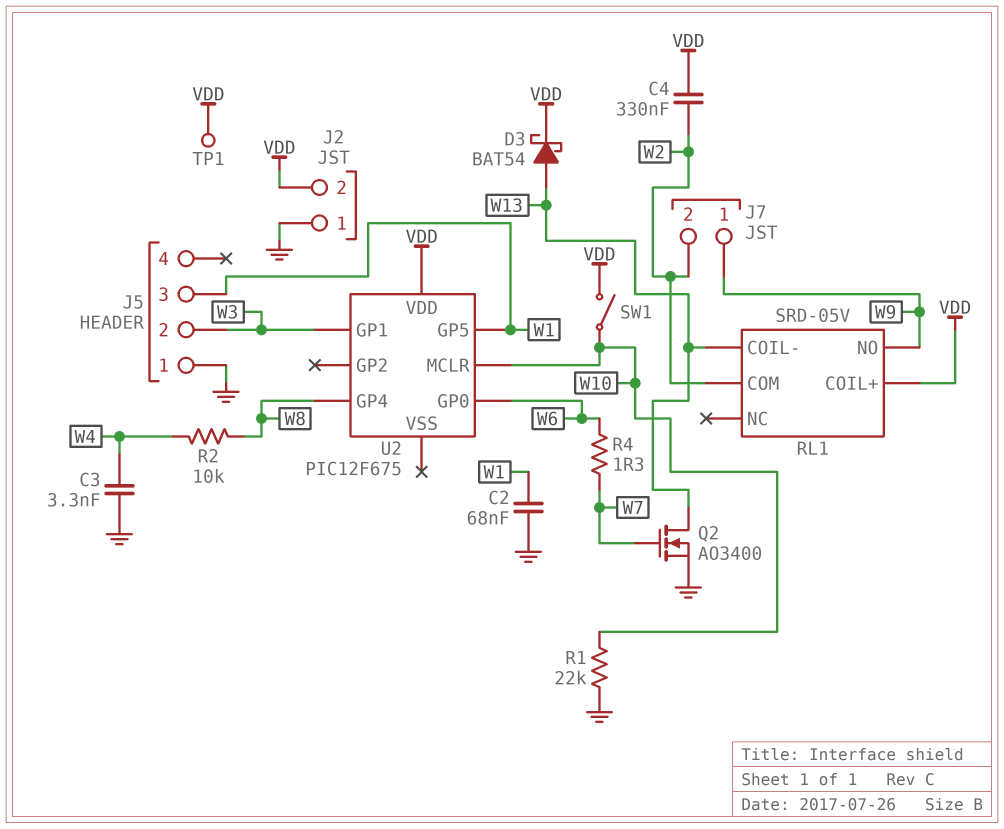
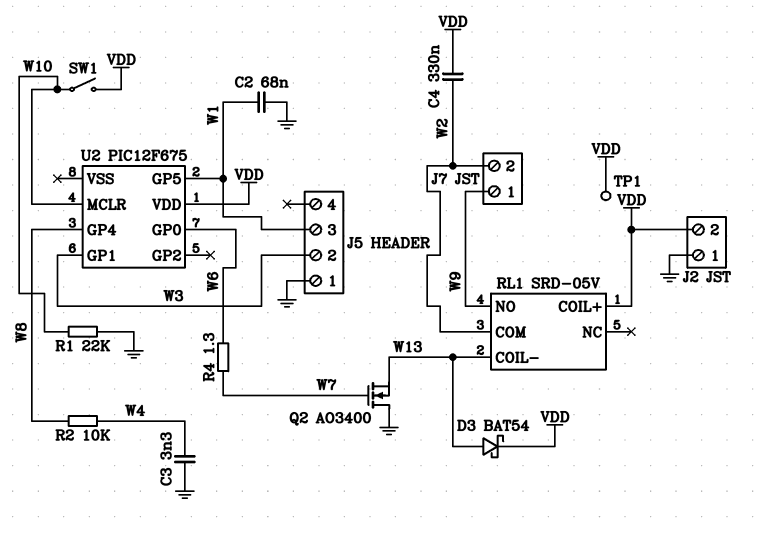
Q2: NMOS AO3400 (G W7, D W13, S GND) -> NMOS AO3400 (G W7, D GND, S W13)

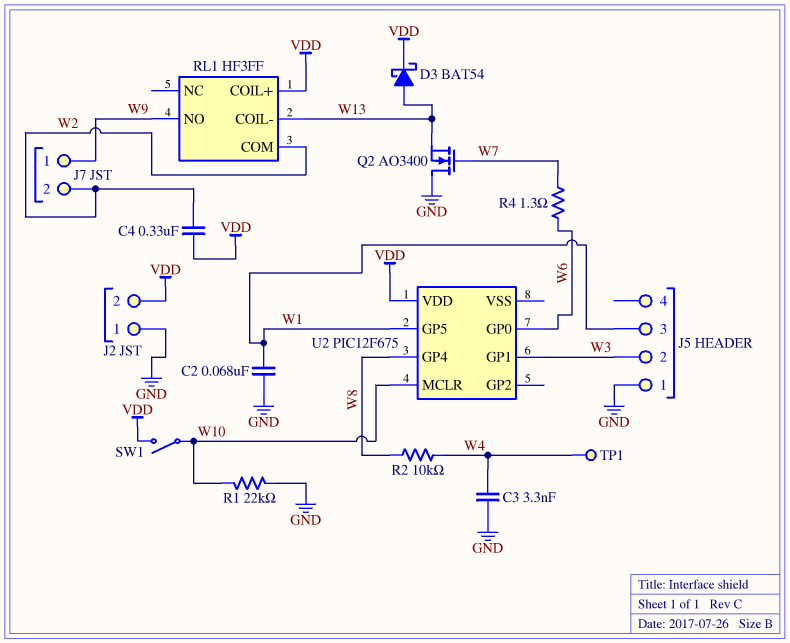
RL1: SRD-05V -> HF3FF
TP1: test point (VDD) -> test point (W4)

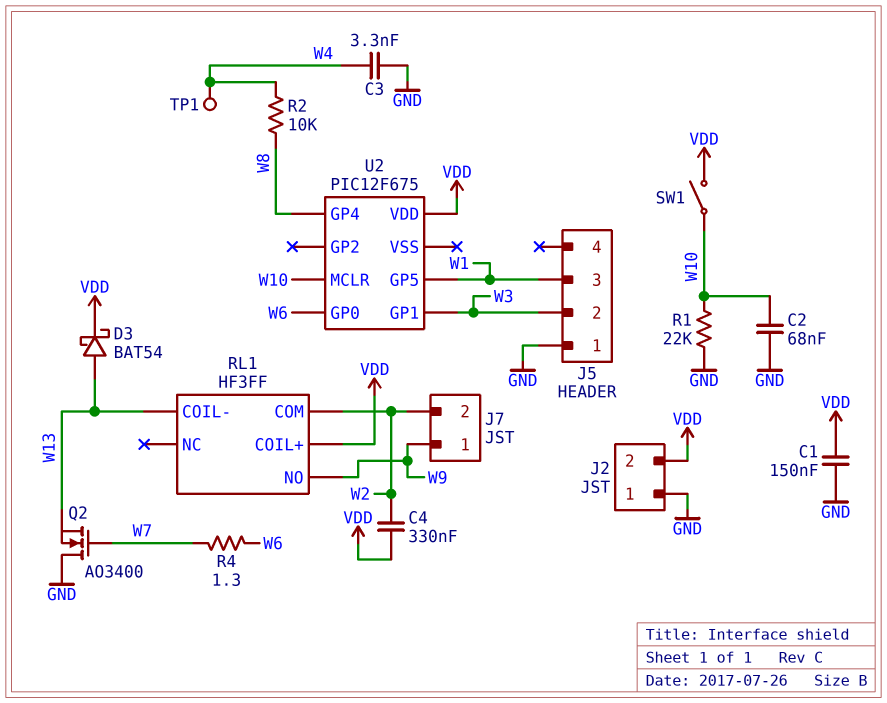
C1: none -> 150nF (GND, VDD)
C2: 68nF (GND, W1) -> 68nF (GND, W10)

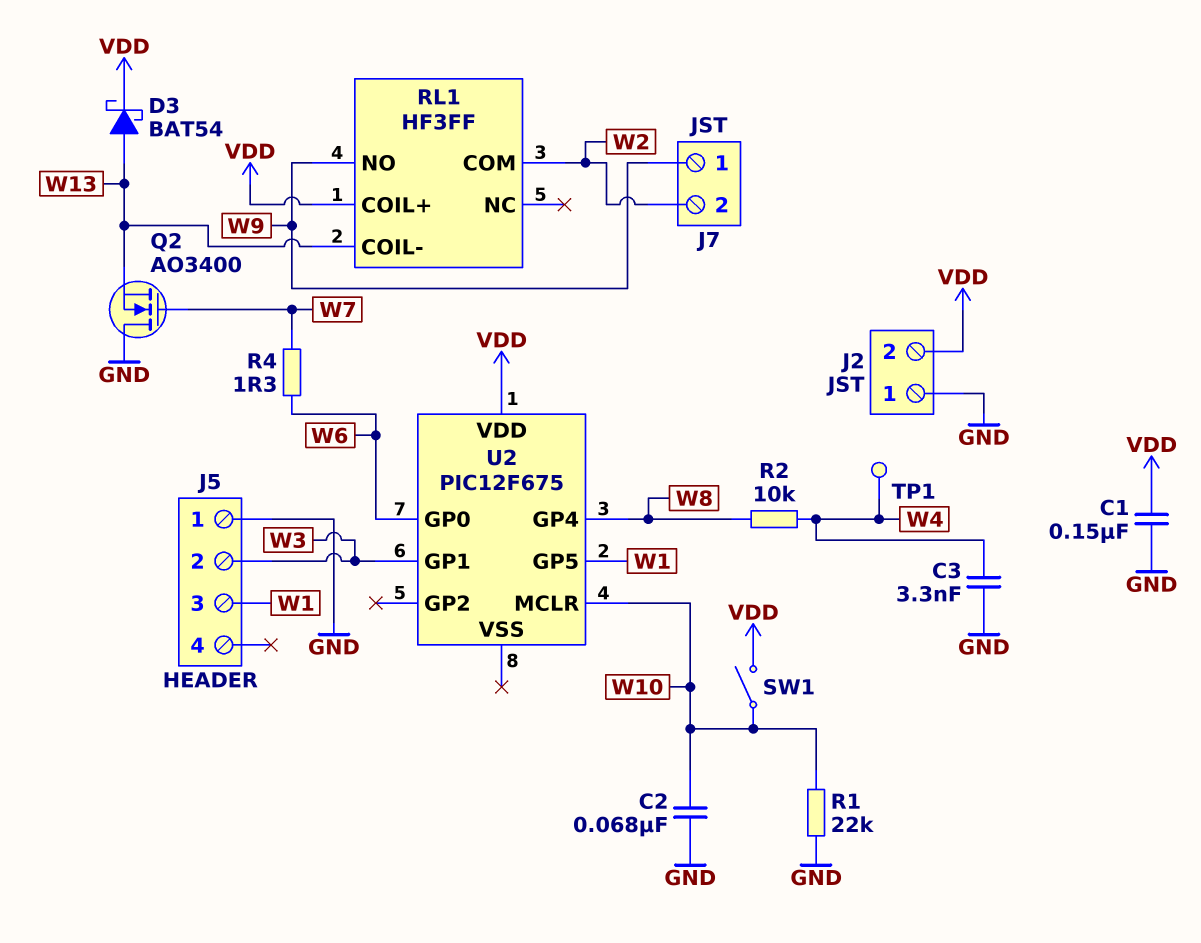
C4: 330nF (VDD, W2) -> none

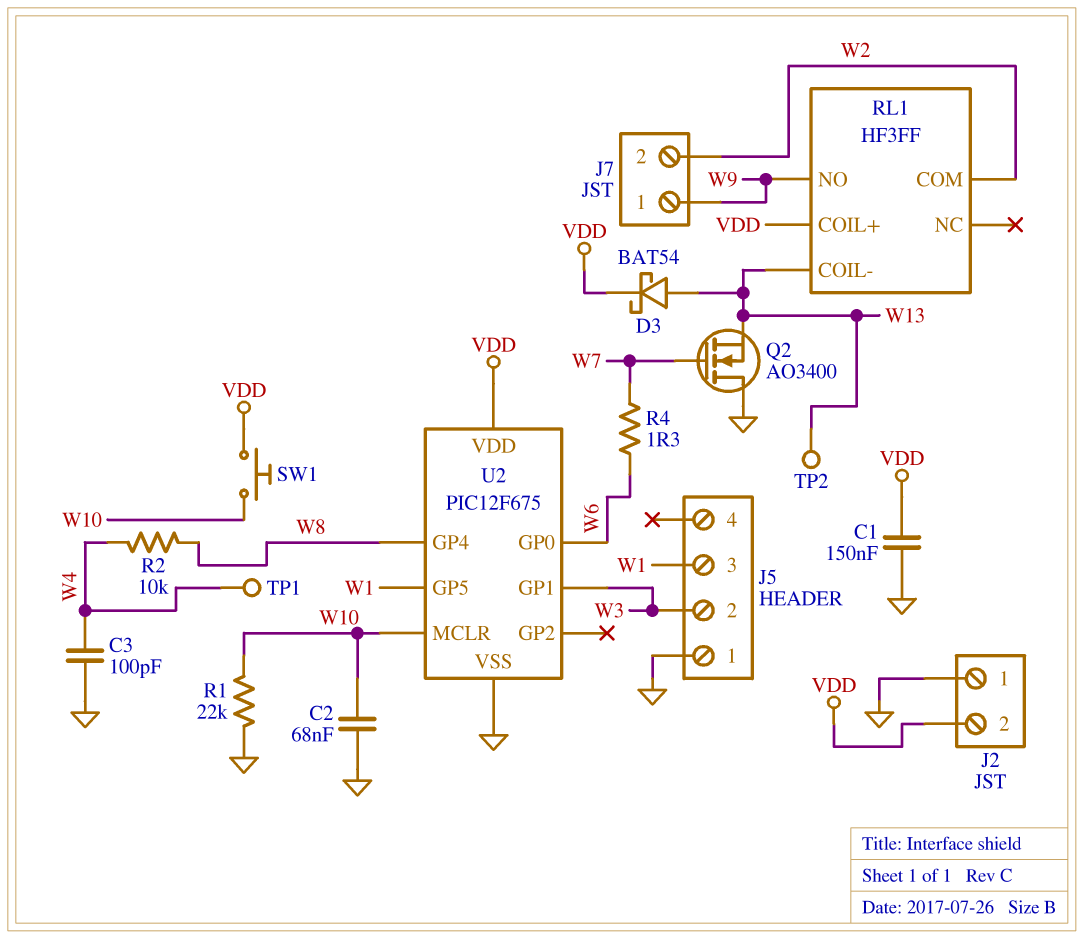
C3: 3.3nF (GND, W4) -> 100pF (GND, W4)
SW1: switch (VDD, W10) -> button (VDD, W10)
TP2: none -> test point (W13)
U2 pin VSS: none -> GND

